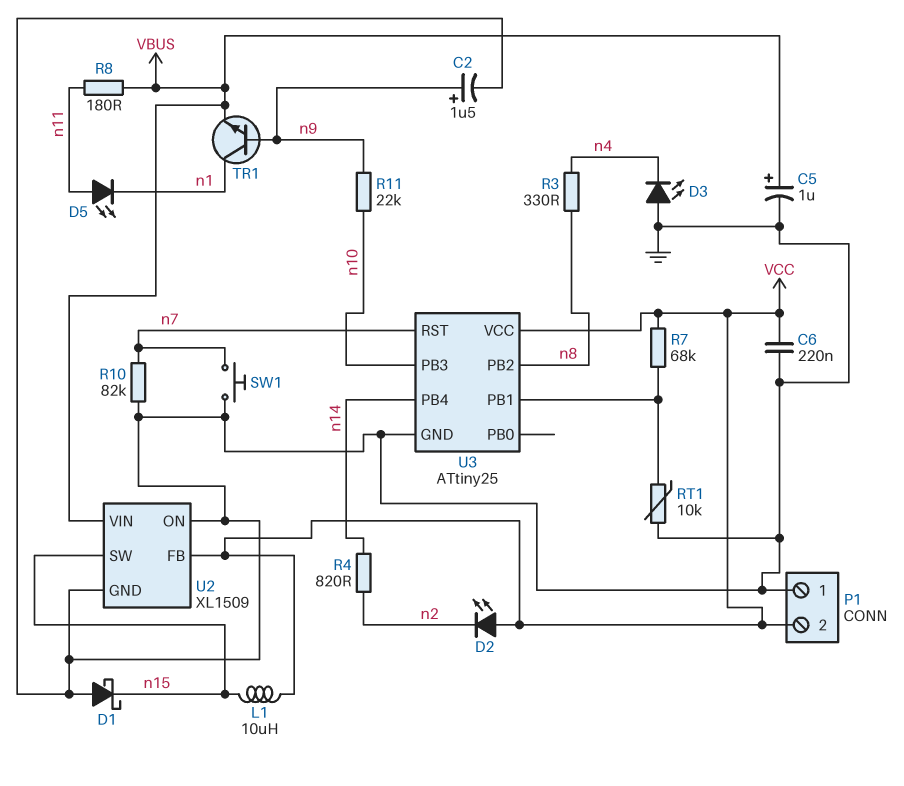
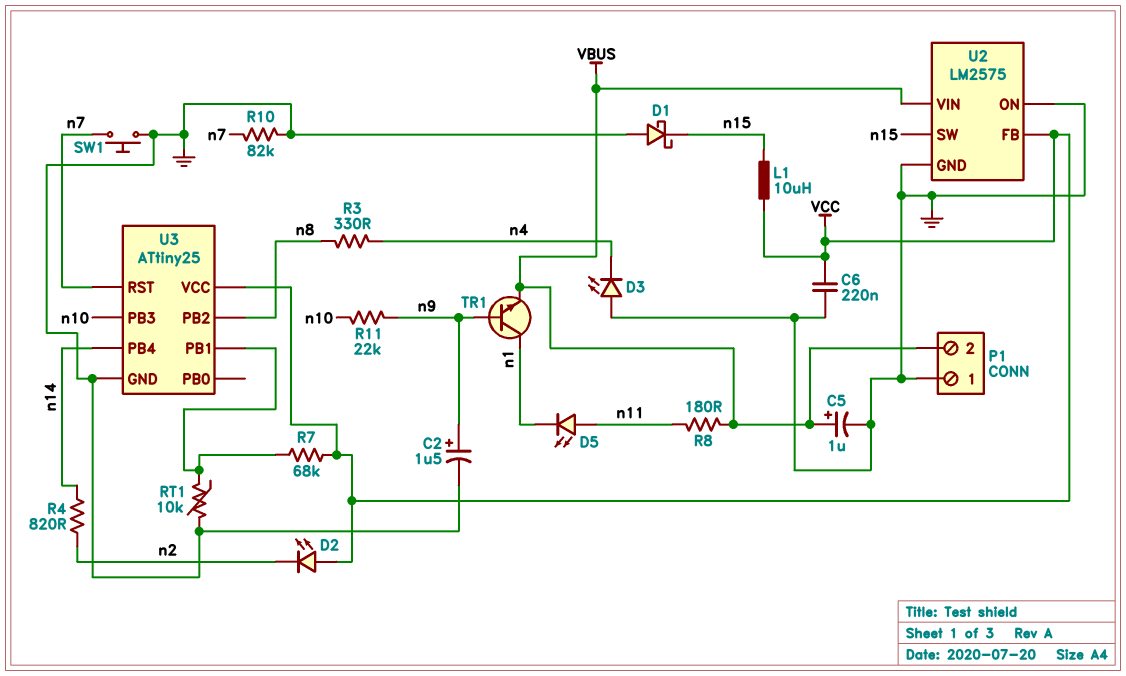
P1 pin 2: VCC -> VBUS
U2: XL1509 -> LM2575

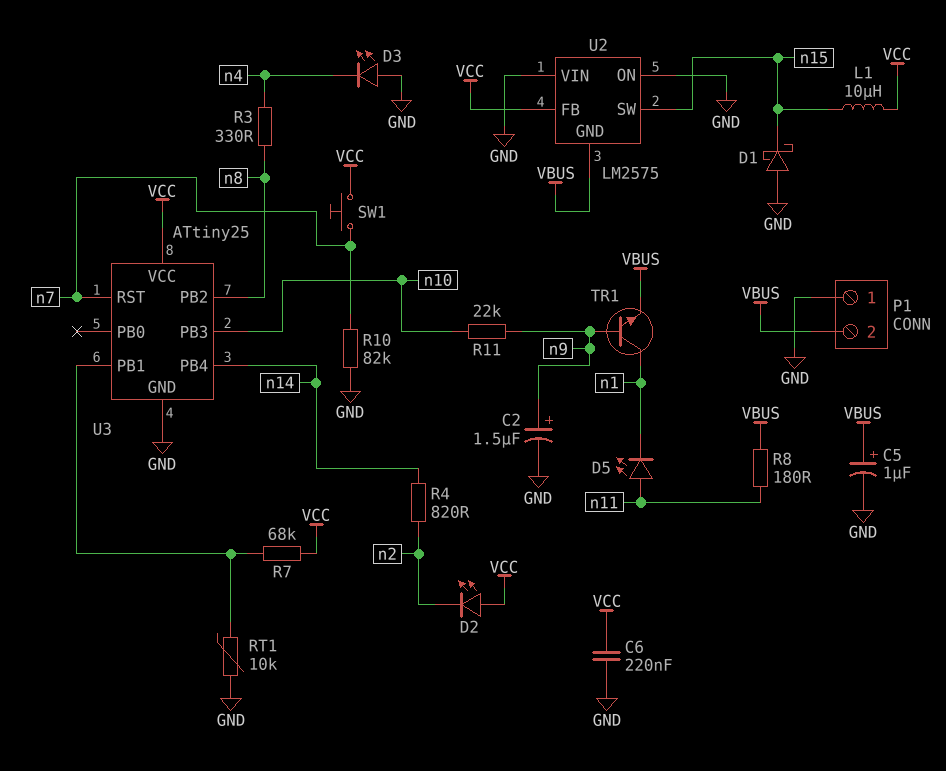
SW1: button (GND, n7) -> button (VCC, n7)
U2 pin GND: GND -> VBUS
U2 pin VIN: VBUS -> GND

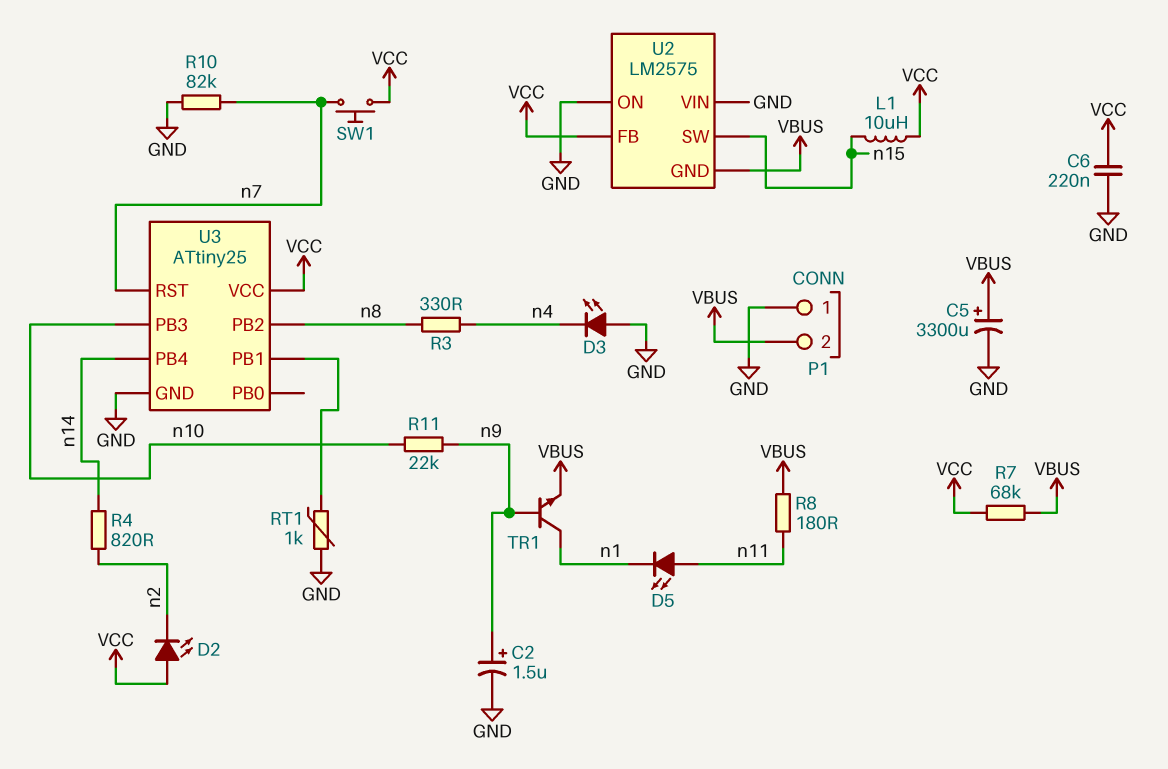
C5: 1uF (plus VBUS, minus GND) -> 3300uF (plus VBUS, minus GND)
D1: schottky (A GND, K n15) -> none
R7: 68k (U3/PB1, VCC) -> 68k (VBUS, VCC)
RT1: 10k (GND, U3/PB1) -> 1k (GND, U3/PB1)

